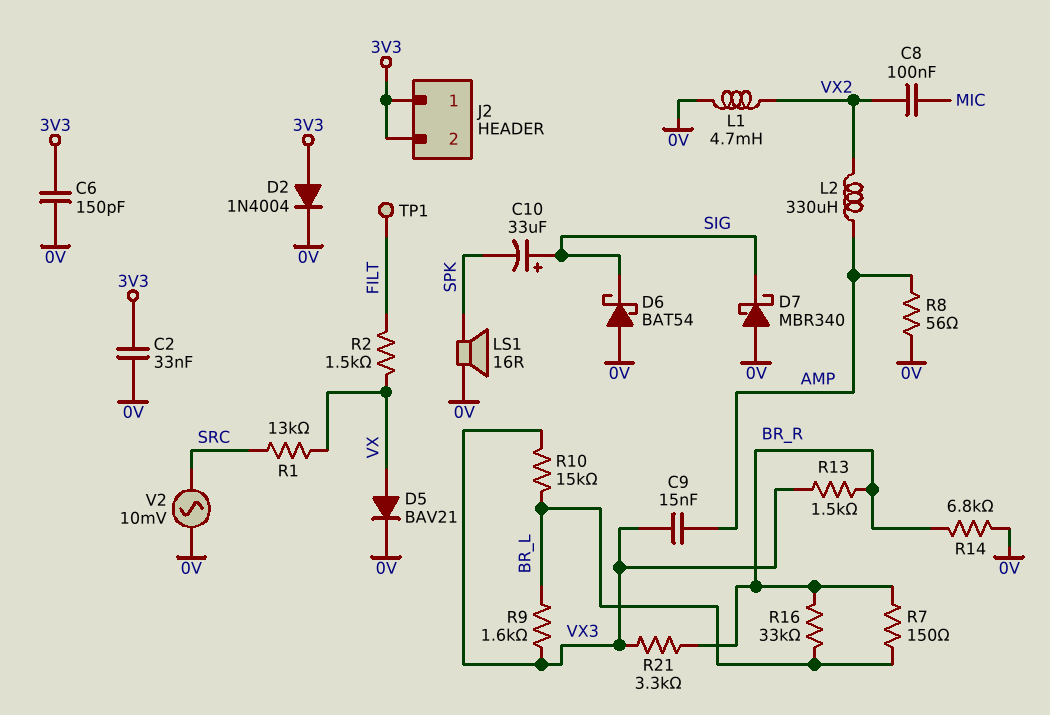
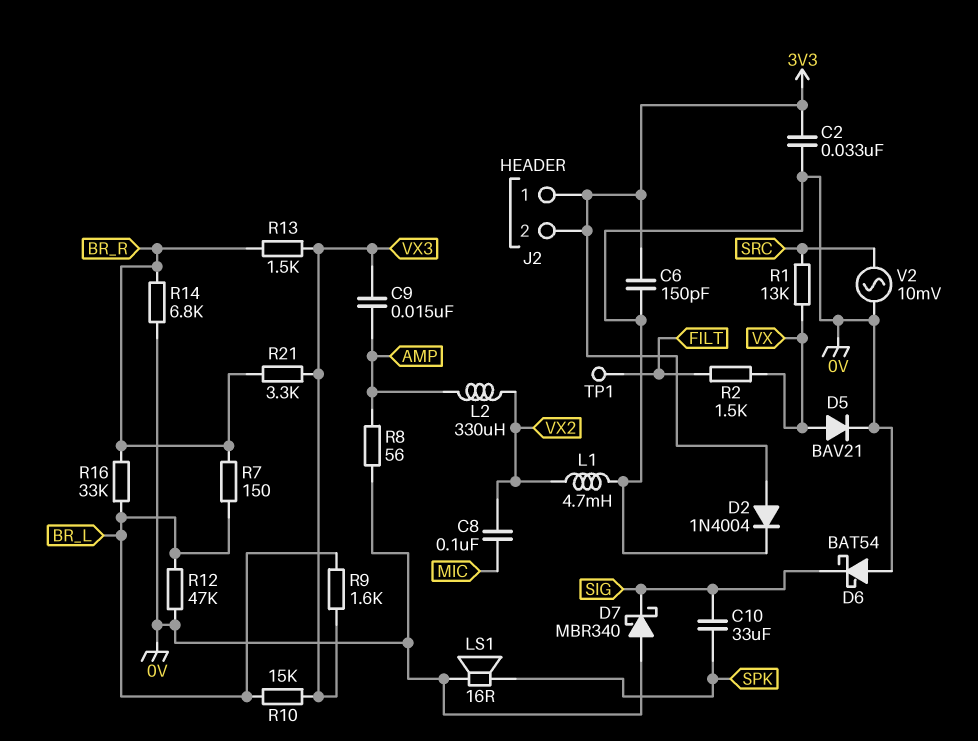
C10: 33uF (plus SIG, minus SPK) -> 33uF (SIG, SPK)
R12: none -> 47k (0V, BR_L)

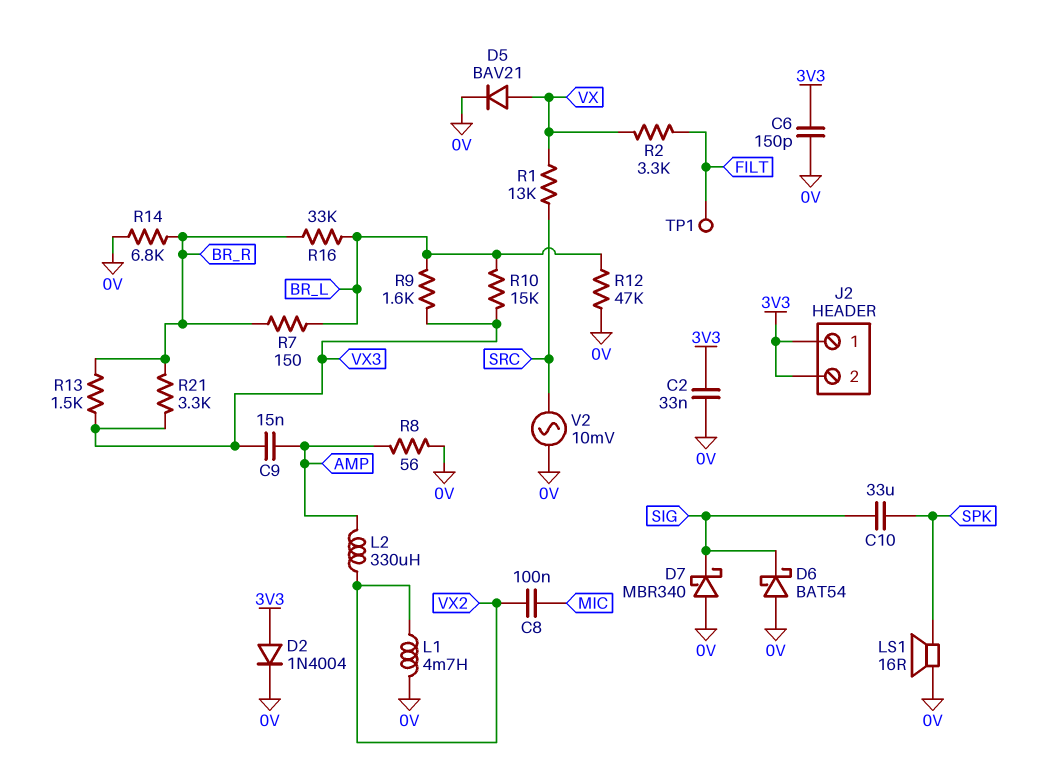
R2: 1.5k (FILT, VX) -> 3.3k (FILT, VX)

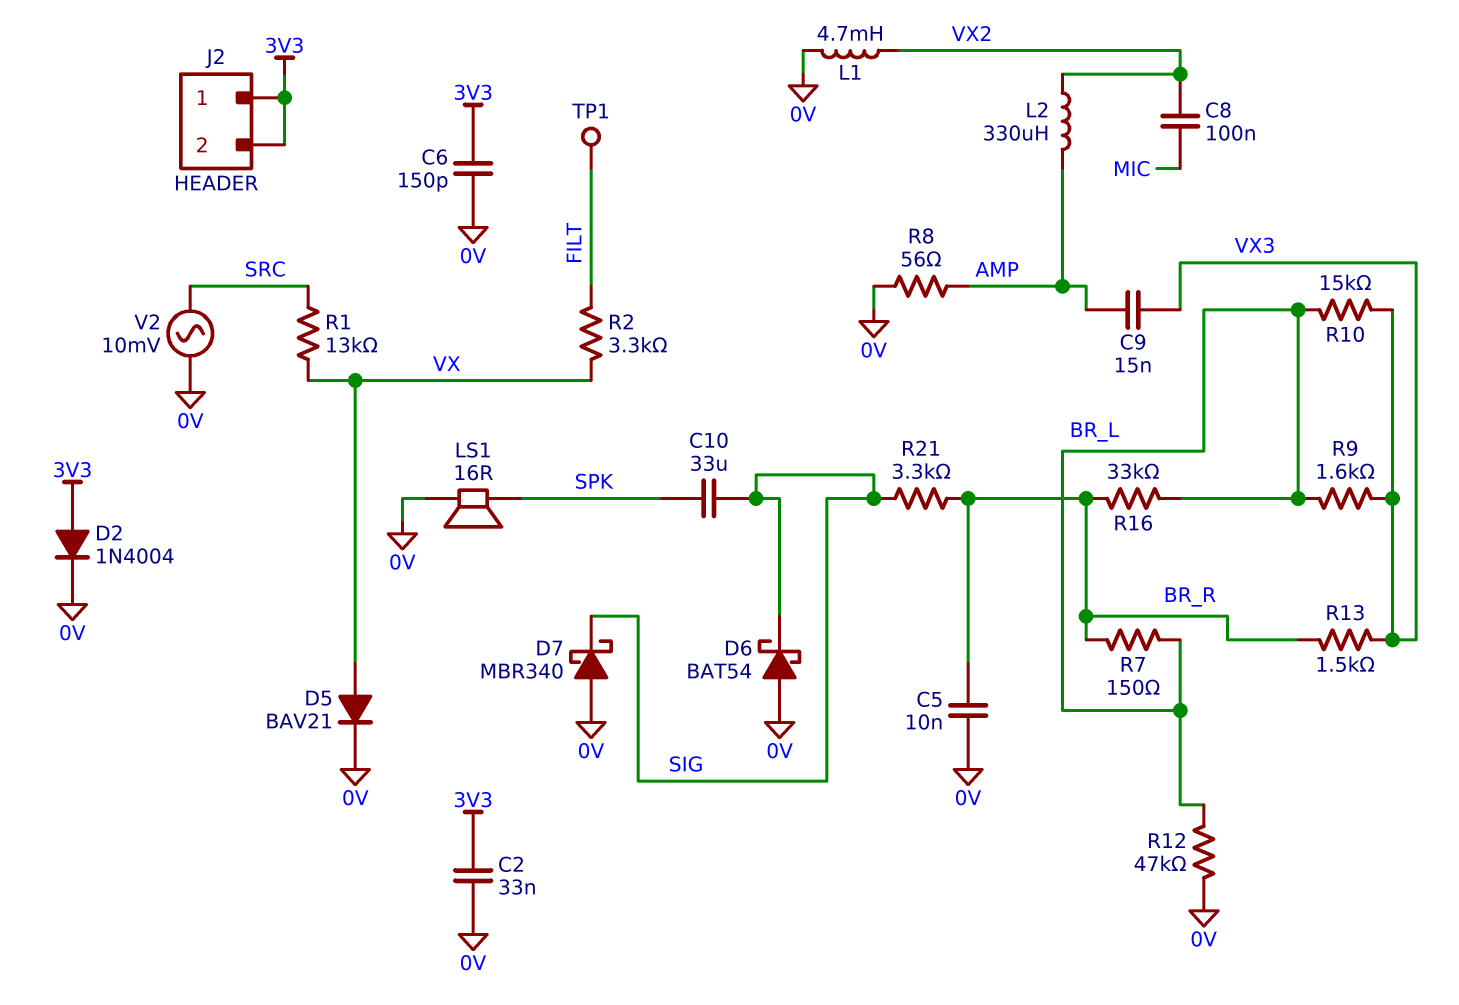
C5: none -> 10nF (0V, BR_R)
R14: 6.8k (0V, BR_R) -> none
R21: 3.3k (BR_R, VX3) -> 3.3k (BR_R, SIG)

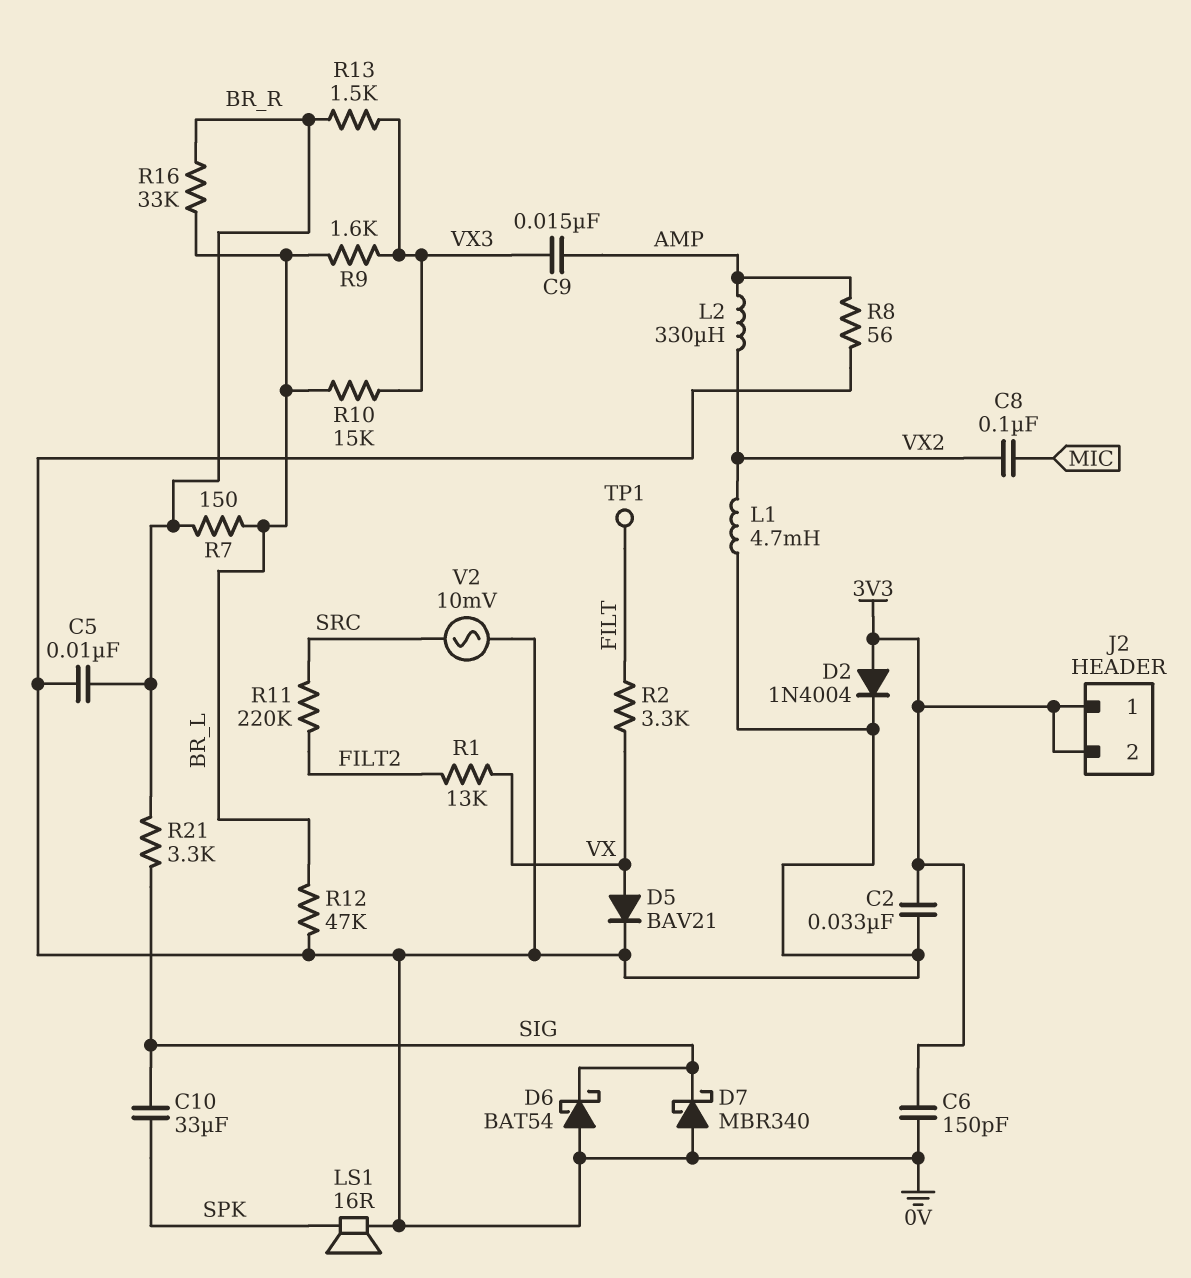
R1: 13k (SRC, VX) -> 13k (FILT2, VX)
R11: none -> 220k (FILT2, SRC)

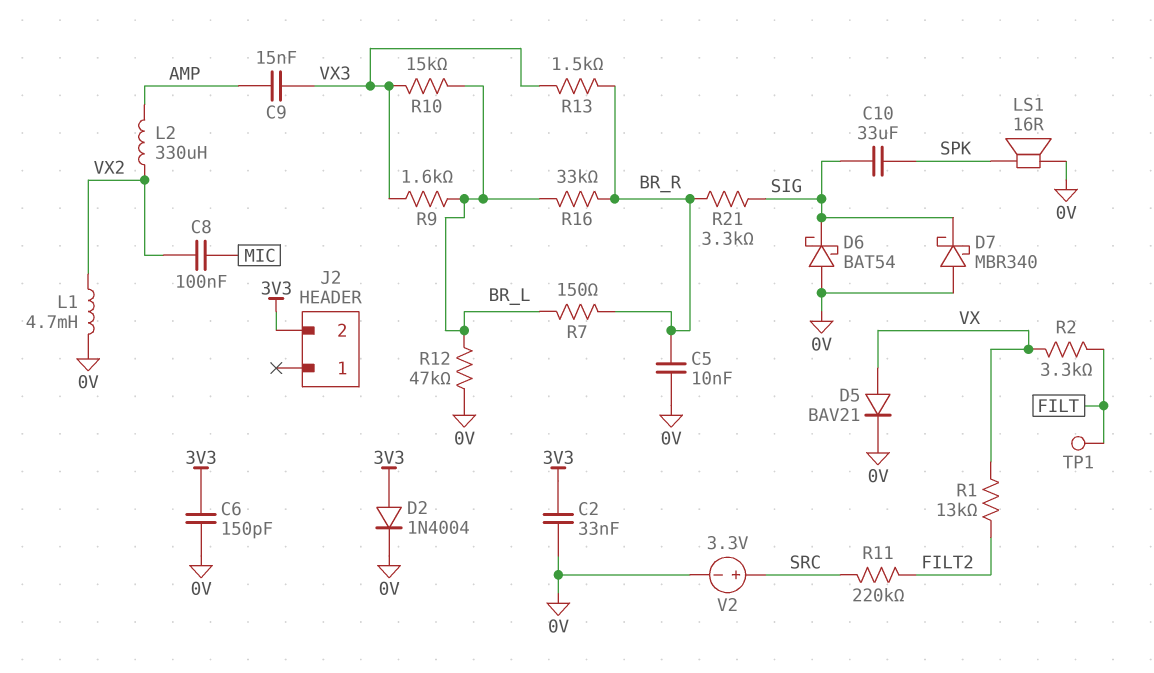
J2 pin 1: 3V3 -> none
R8: 56 (0V, AMP) -> none
V2: AC 10mV (0V, SRC) -> 3.3V (plus SRC, minus 0V)

